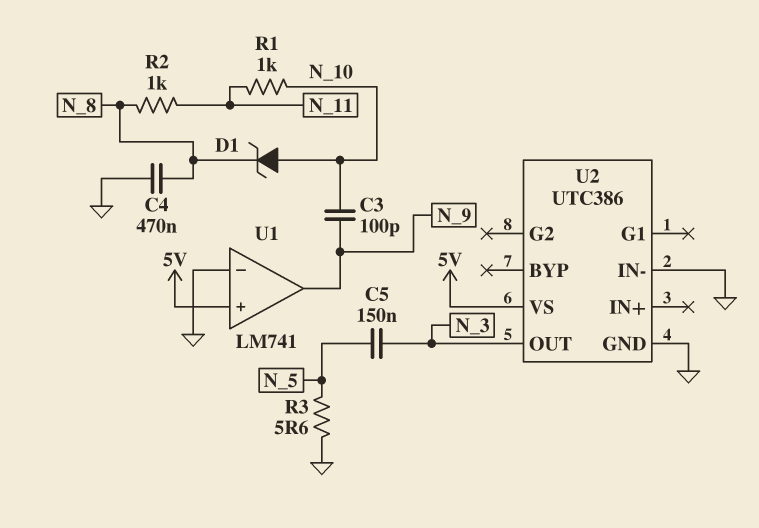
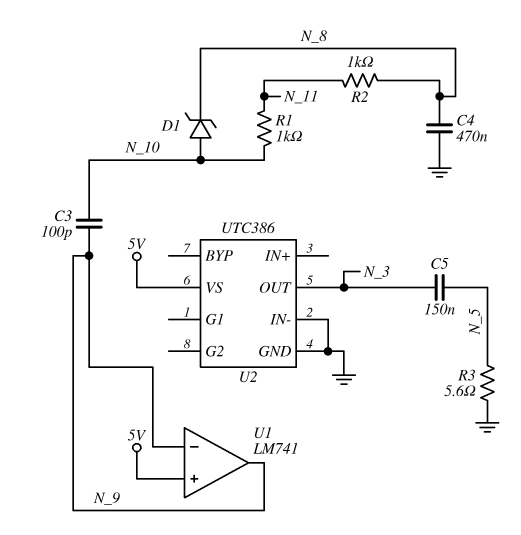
U1 pin in-: GND -> N_9

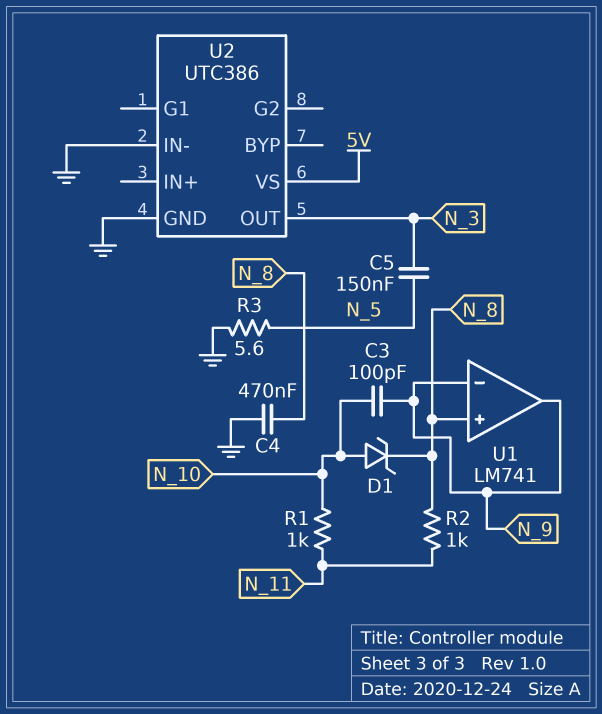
U1 pin in+: 5V -> N_8

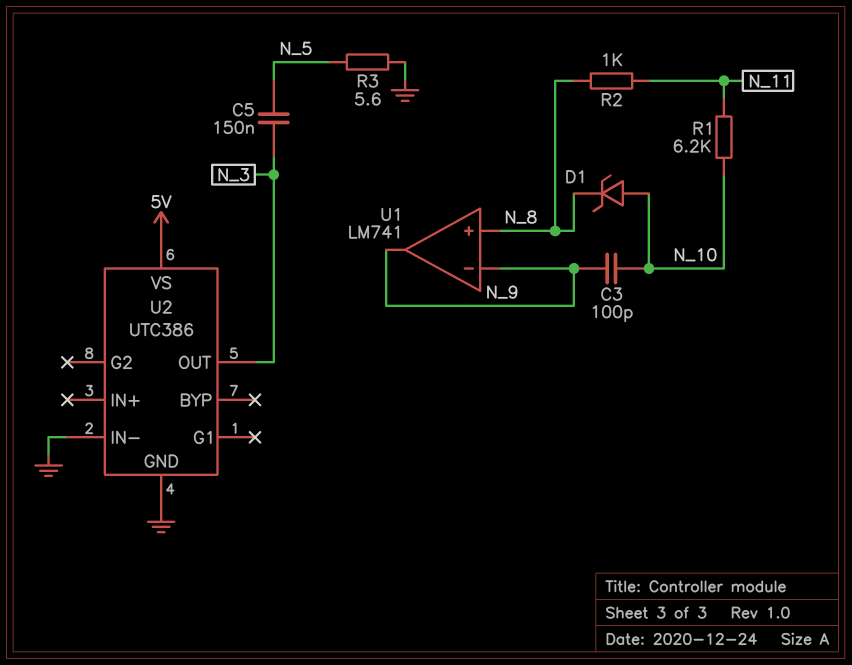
C4: 470nF (GND, N_8) -> none
R1: 1k (N_10, N_11) -> 6.2k (N_10, N_11)

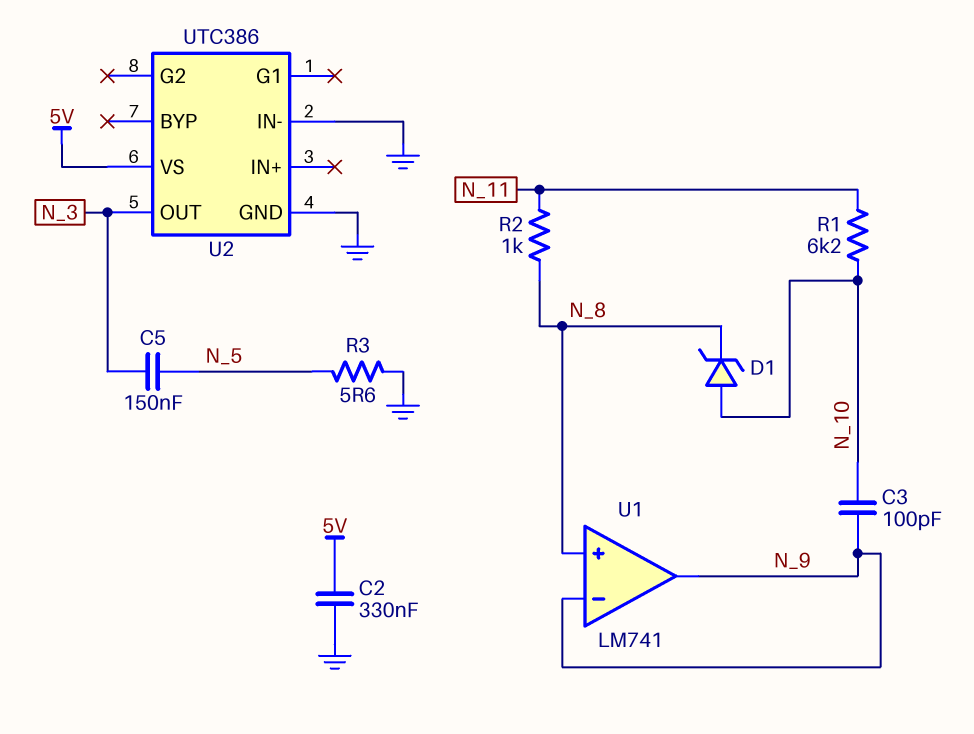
C2: none -> 330nF (5V, GND)

